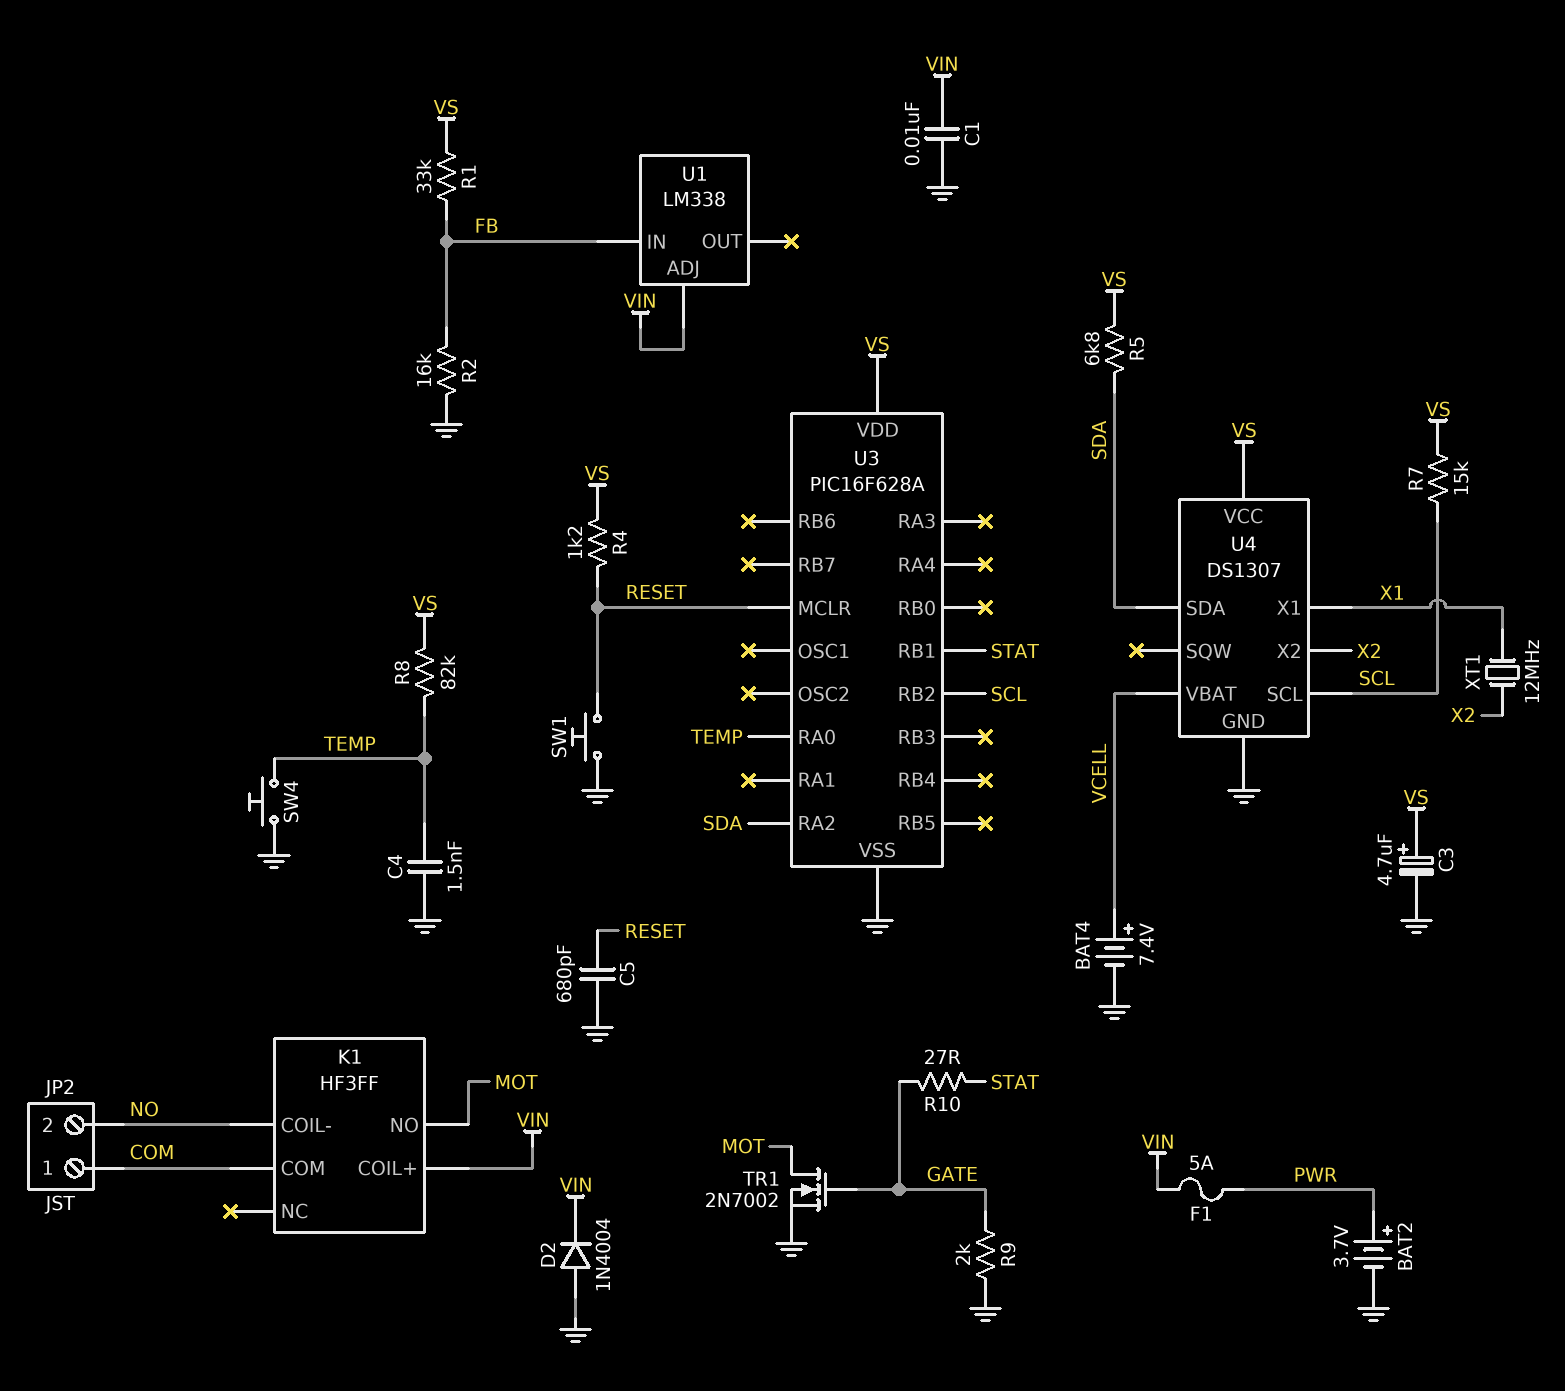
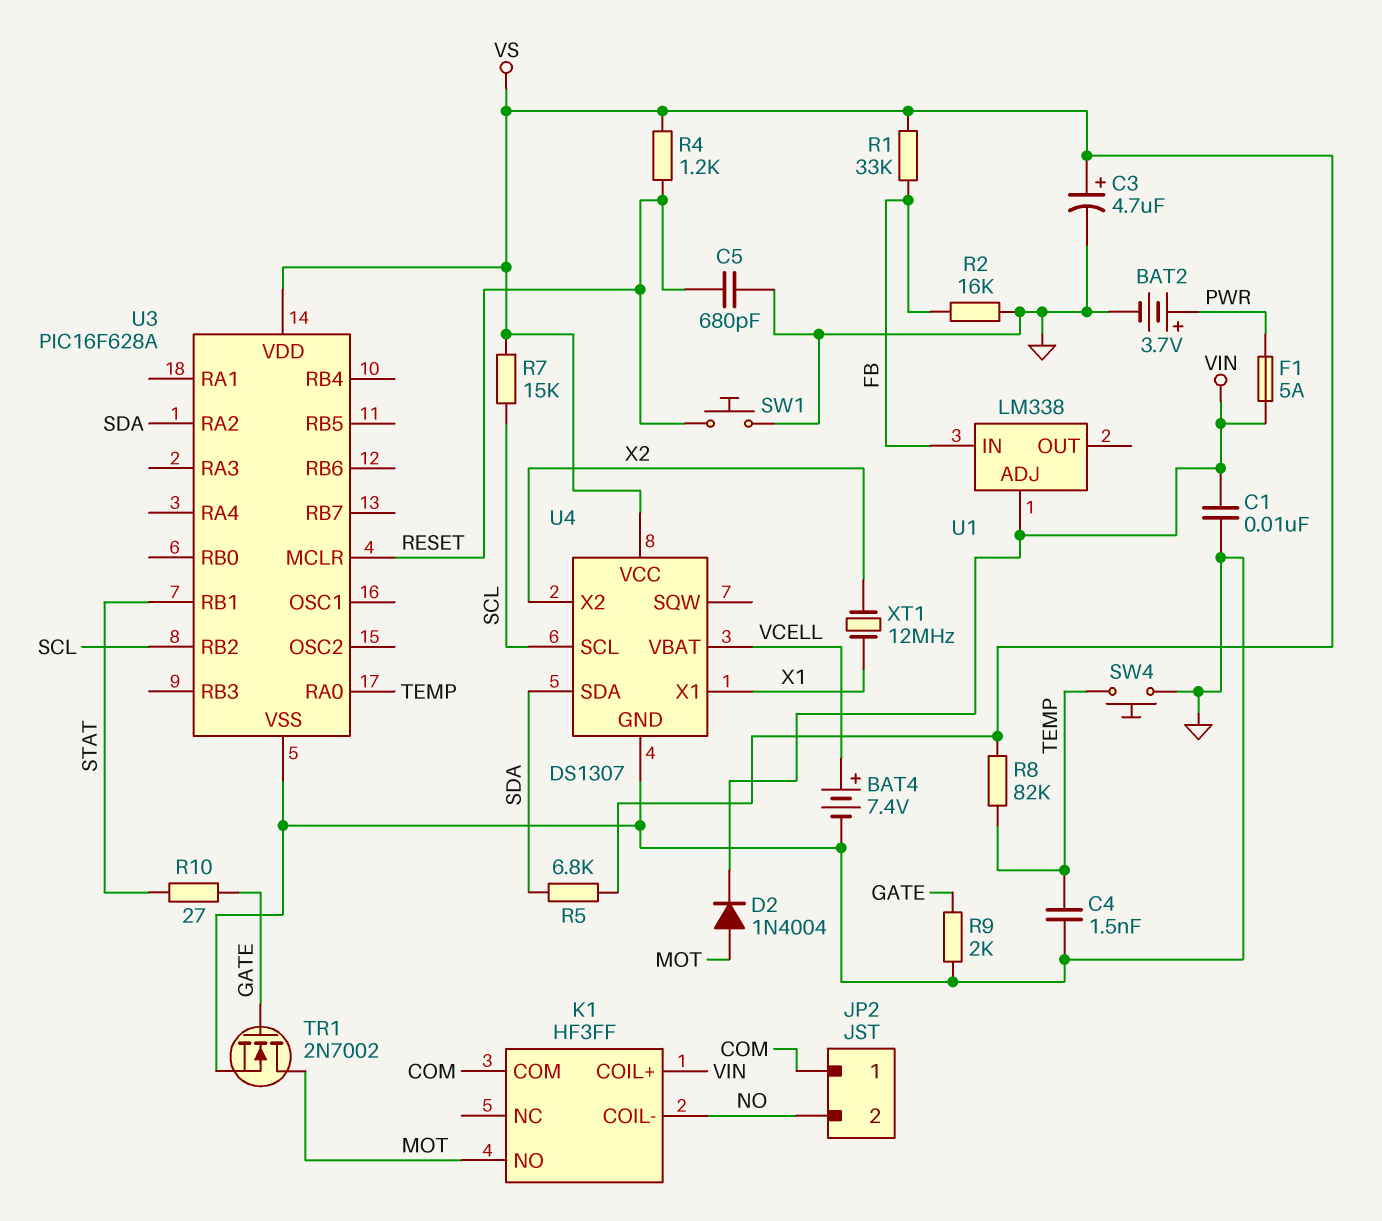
D2: diode 1N4004 (A GND, K VIN) -> diode 1N4004 (A MOT, K VIN)

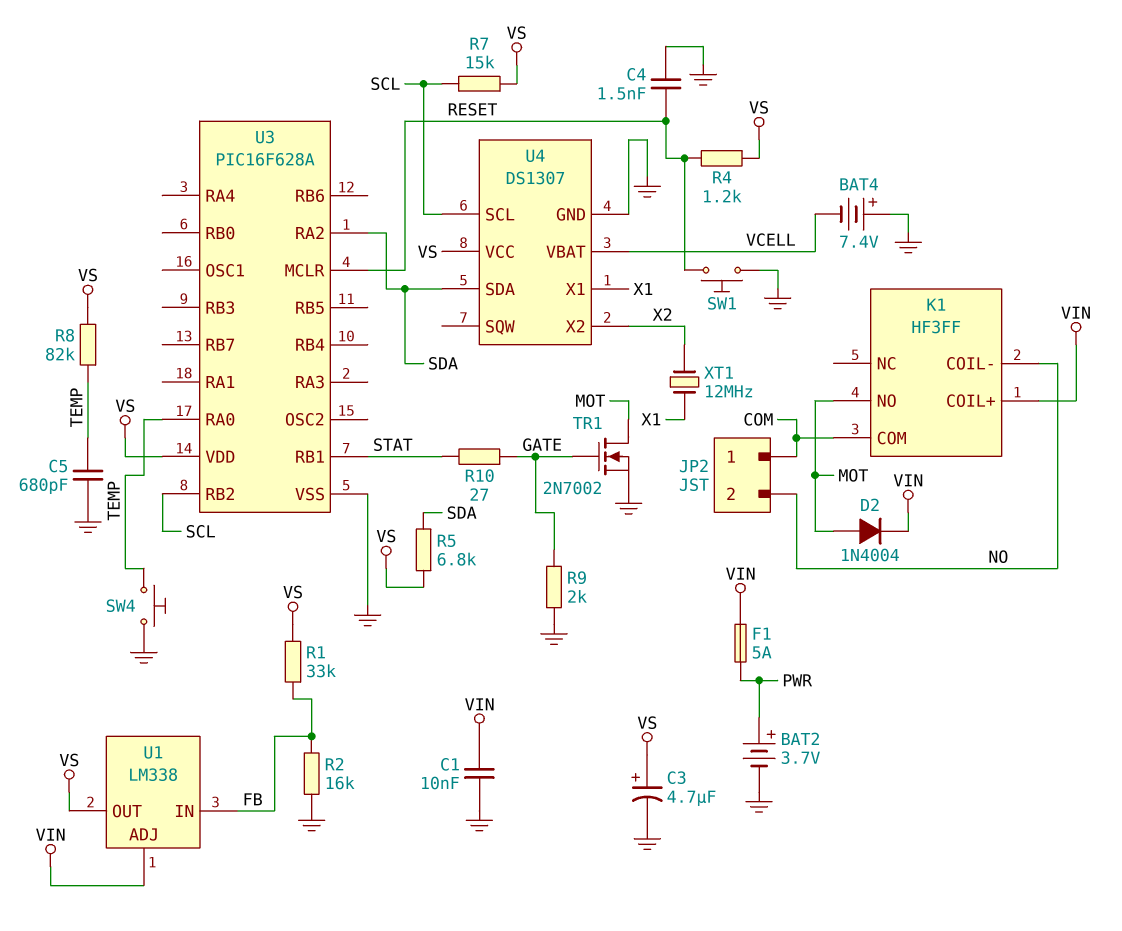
BAT4: 7.4V (plus VCELL, minus GND) -> 7.4V (plus GND, minus VCELL)
C4: 1.5nF (GND, TEMP) -> 1.5nF (GND, RESET)
C5: 680pF (GND, RESET) -> 680pF (GND, TEMP)
U1 pin OUT: none -> VS

